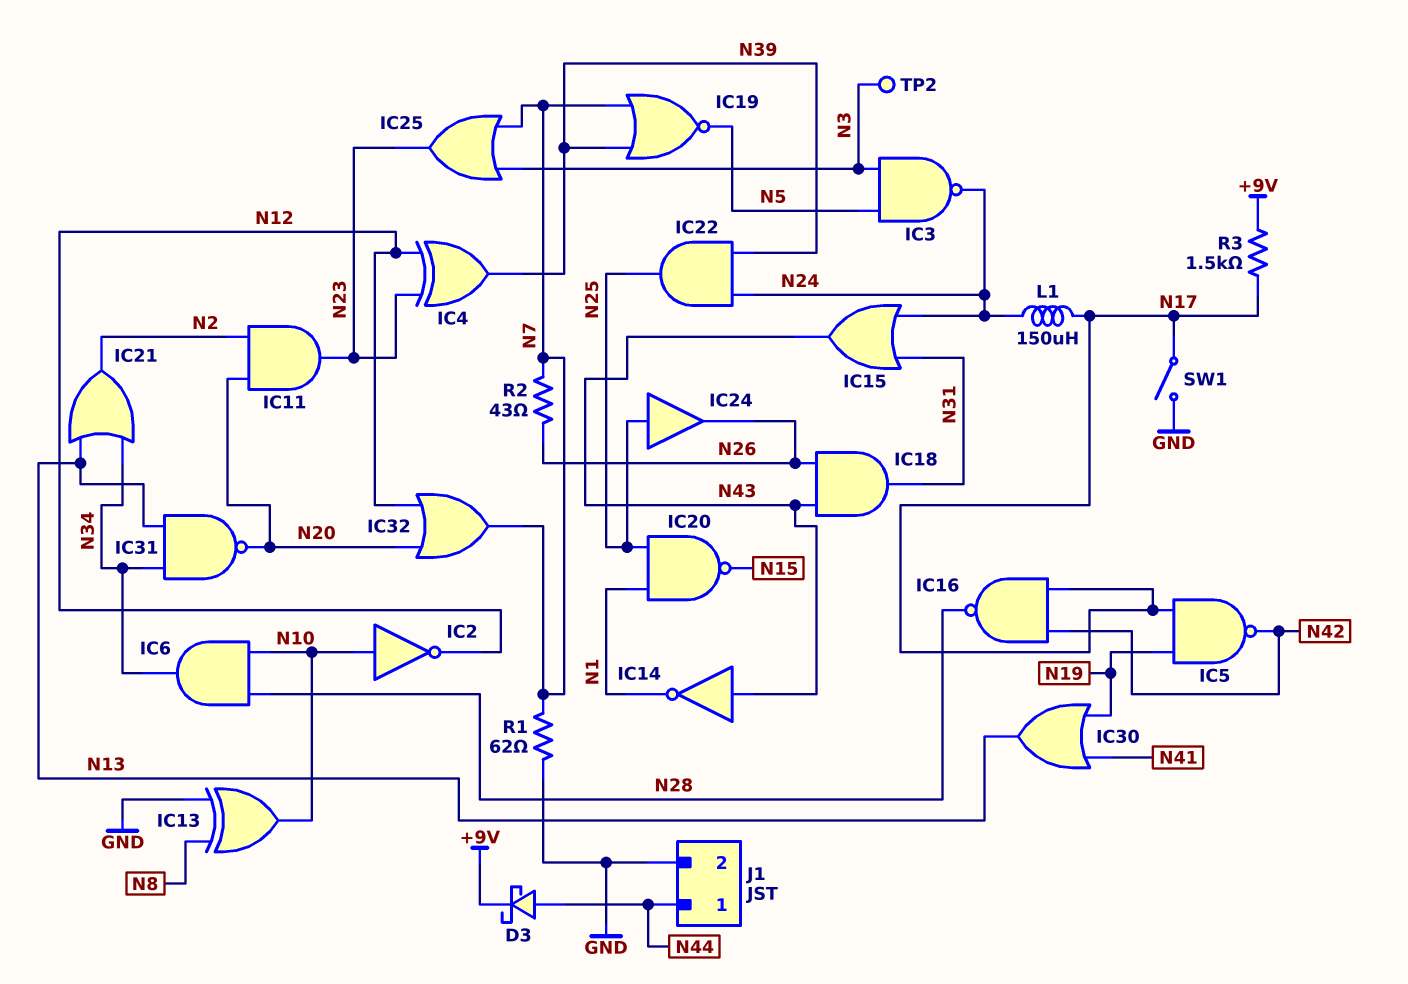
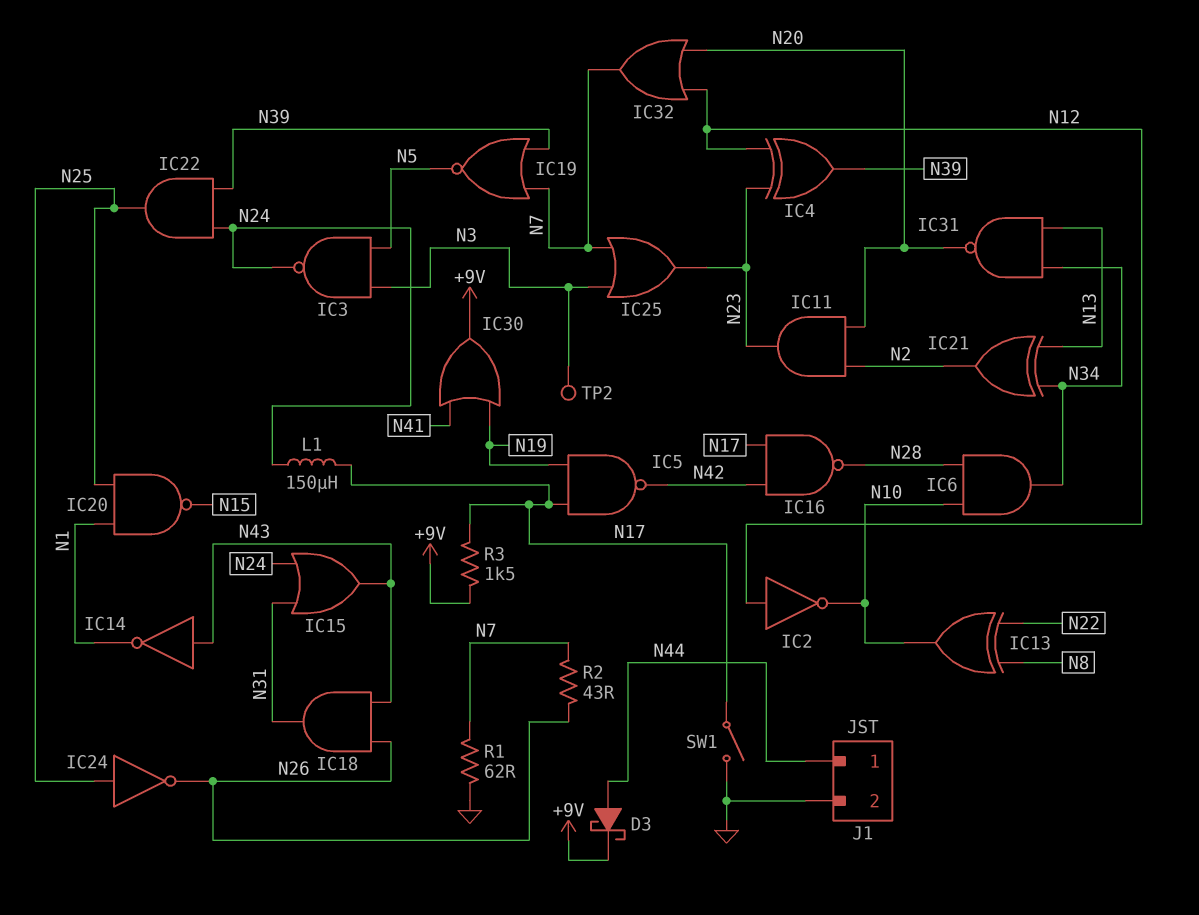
IC2: NOT (in N10, out N12) -> NOT (in N12, out N10)
IC13: XOR (in GND, in N8, out N10) -> XOR (in N8, in N22, out N10)
IC21: OR (in N13, in N34, out N2) -> XOR (in N13, in N34, out N2)
IC24: buffer (in N25, out N26) -> NOT (in N25, out N26)
IC30: OR (in N19, in N41, out N13) -> OR (in N19, in N41, out +9V)

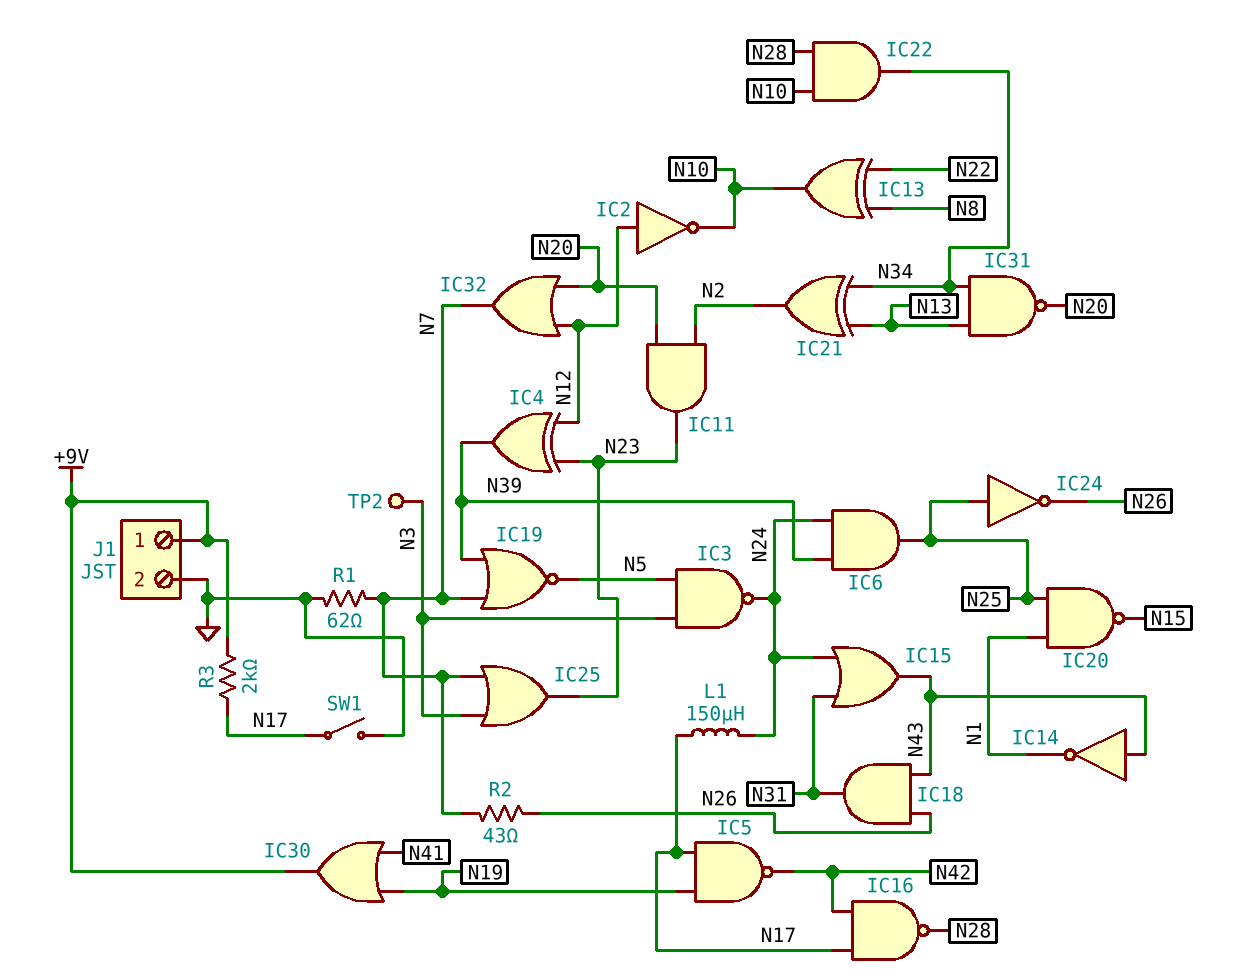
D3: schottky (A N44, K +9V) -> none
IC6: AND (in N10, in N28, out N34) -> AND (in N24, in N39, out N25)
IC22: AND (in N24, in N39, out N25) -> AND (in N10, in N28, out N34)
J1 pin 1: N44 -> +9V
R3: 1.5k (+9V, N17) -> 2k (+9V, N17)

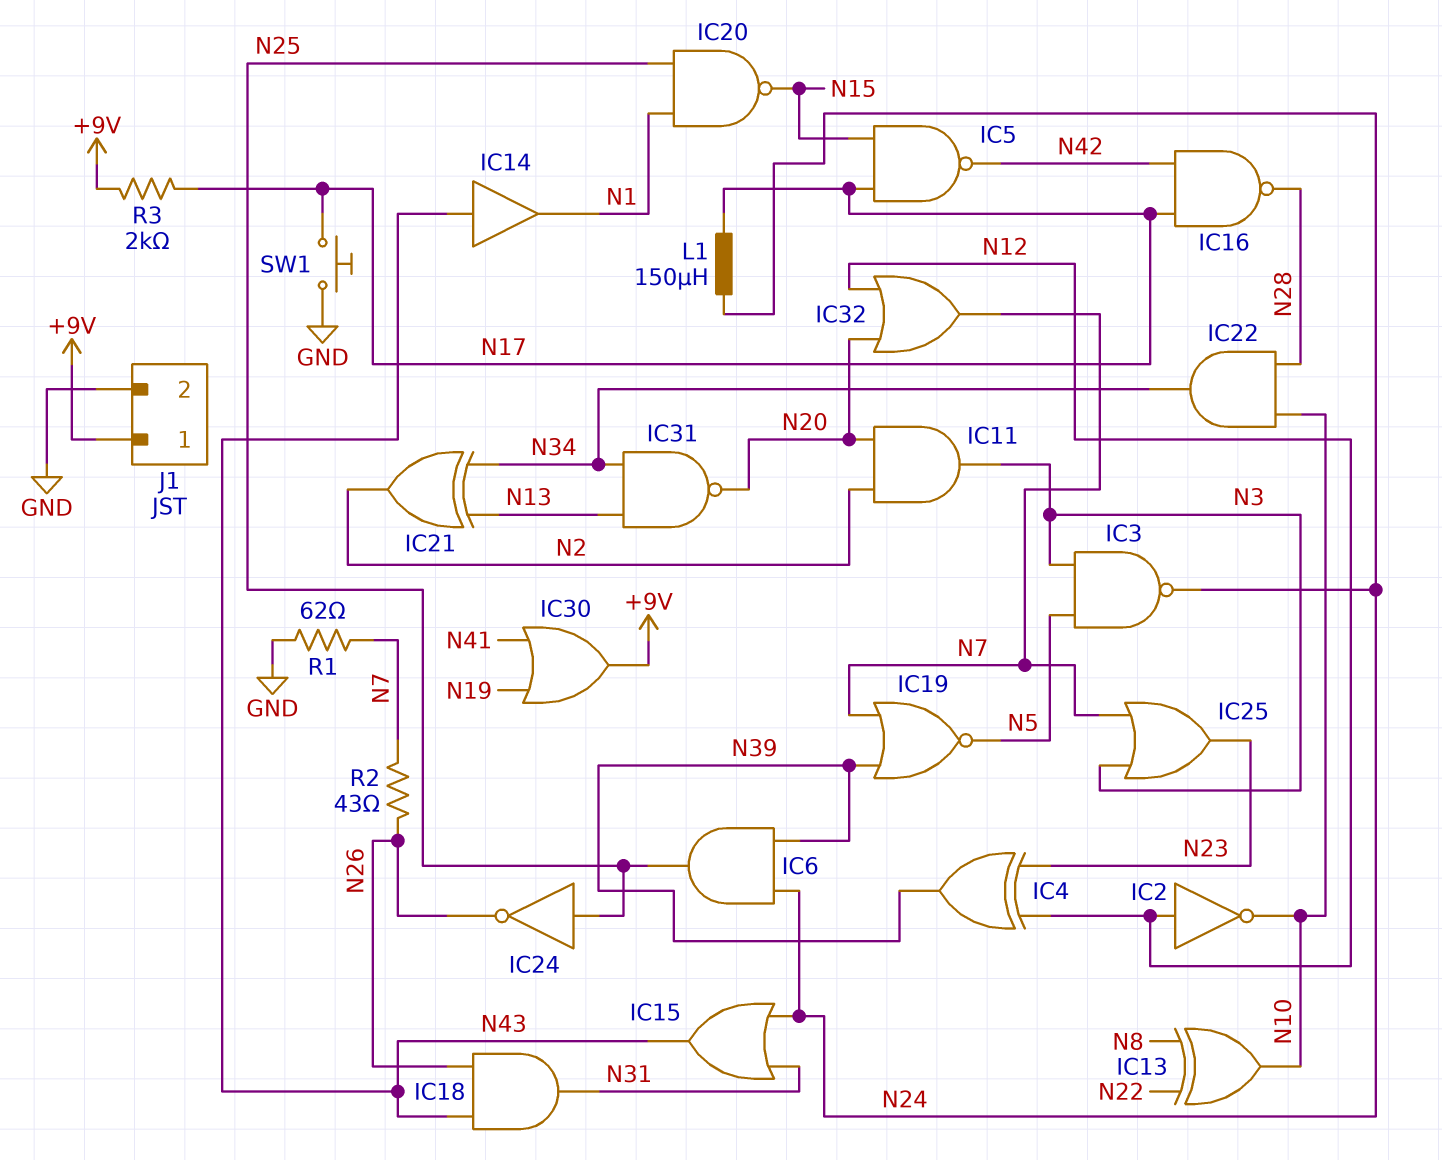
IC5: NAND (in N17, in N19, out N42) -> NAND (in N15, in N17, out N42)
IC11: AND (in N2, in N20, out N23) -> AND (in N2, in N20, out N3)
IC14: NOT (in N43, out N1) -> buffer (in N43, out N1)
SW1: switch (GND, N17) -> button (GND, N17)
TP2: test point (N3) -> none

